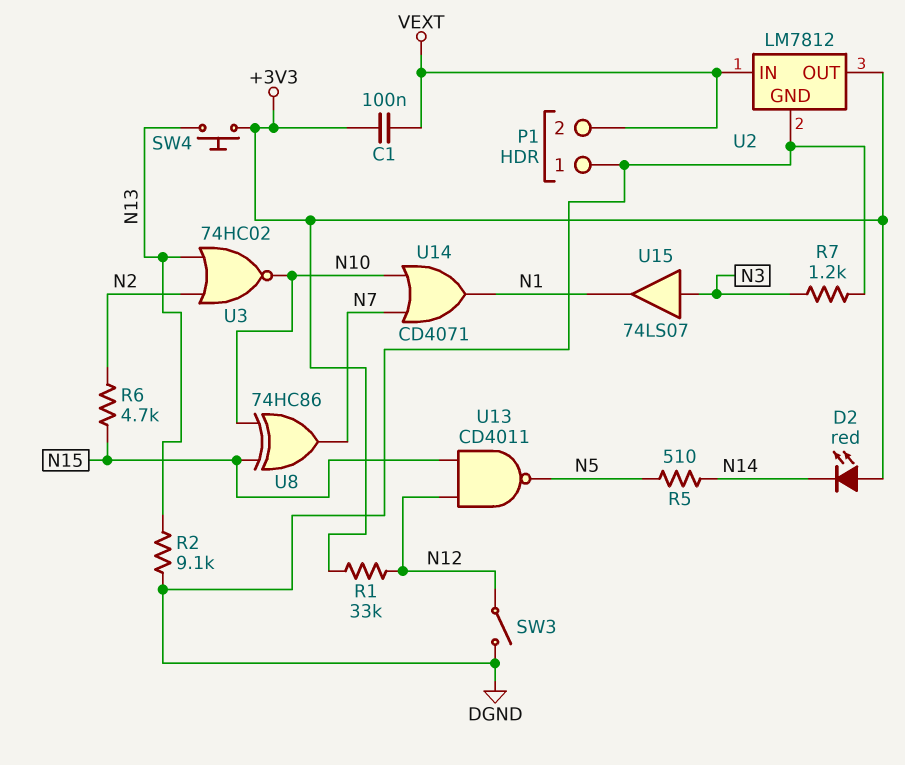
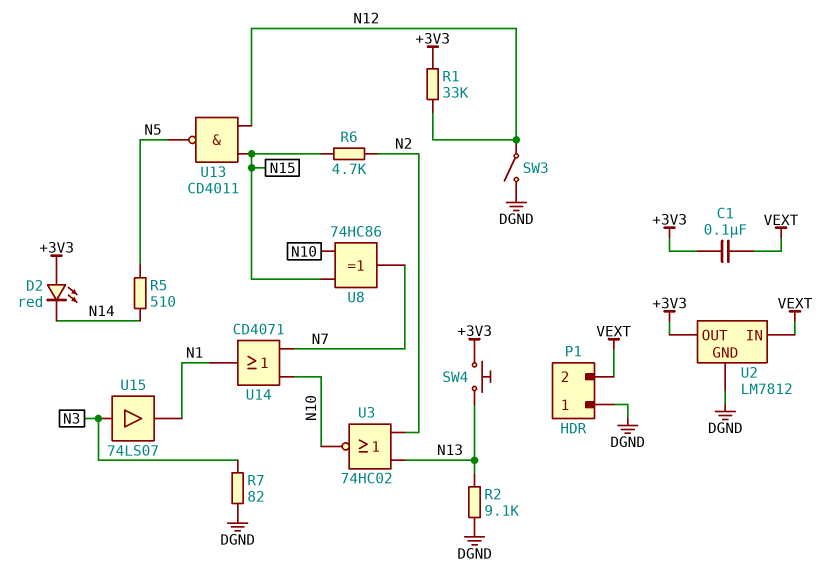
R7: 1.2k (DGND, N3) -> 82 (DGND, N3)

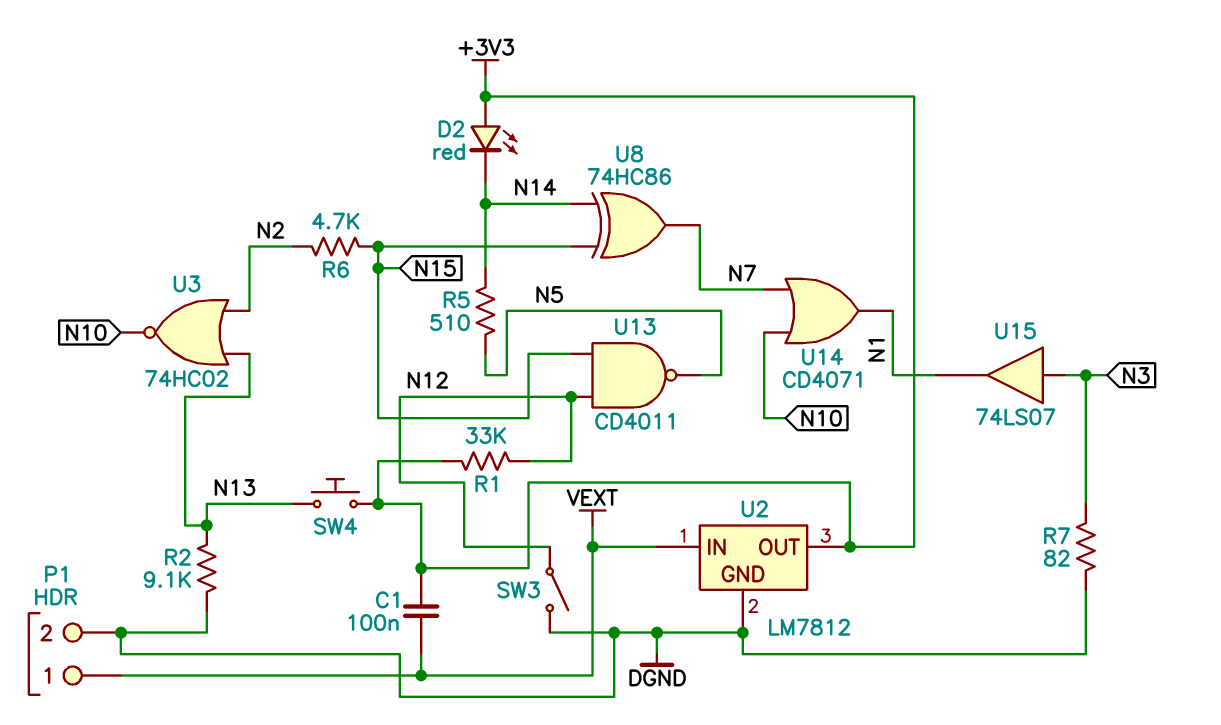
P1 pin 1: DGND -> VEXT
P1 pin 2: VEXT -> DGND
U8: XOR 74HC86 (in N10, in N15, out N7) -> XOR 74HC86 (in N14, in N15, out N7)

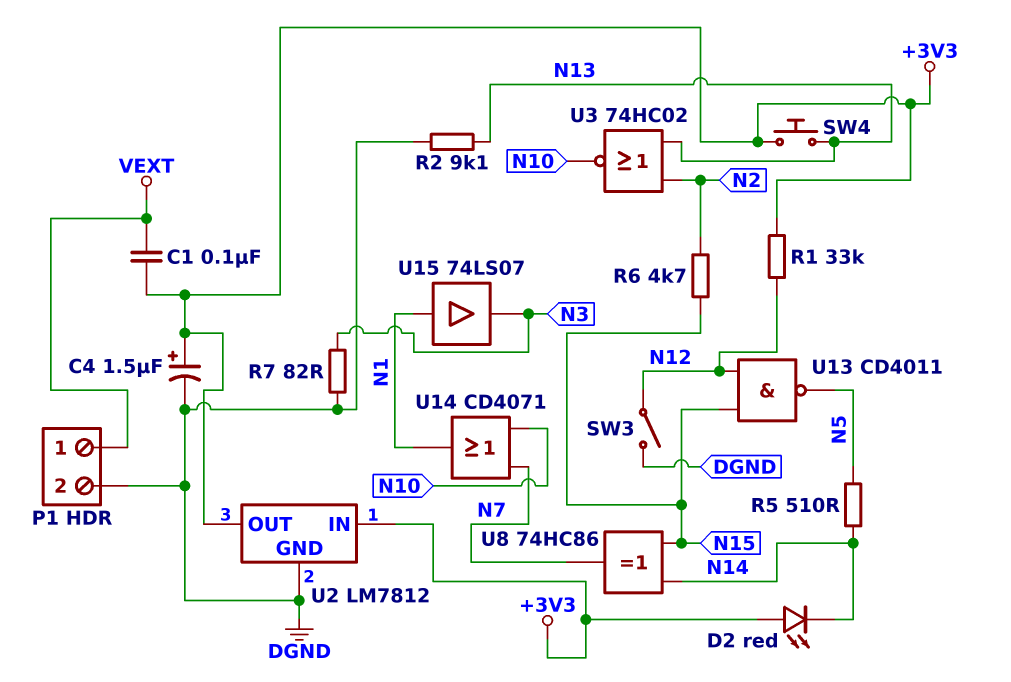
C4: none -> 1.5uF (plus +3V3, minus DGND)
U2 pin IN: VEXT -> +3V3
U15: buffer 74LS07 (in N3, out N1) -> buffer 74LS07 (in N1, out N3)

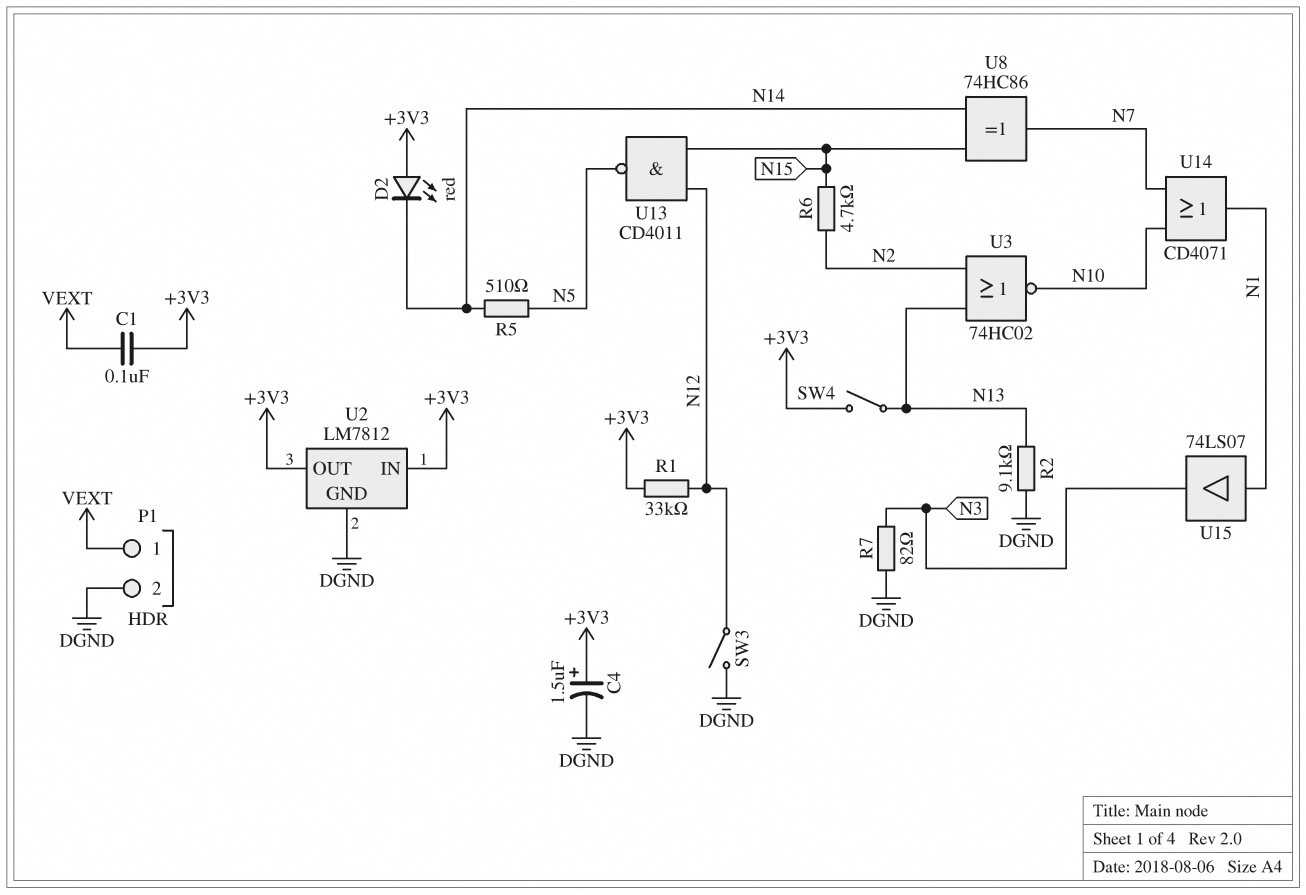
SW4: button (+3V3, N13) -> switch (+3V3, N13)

